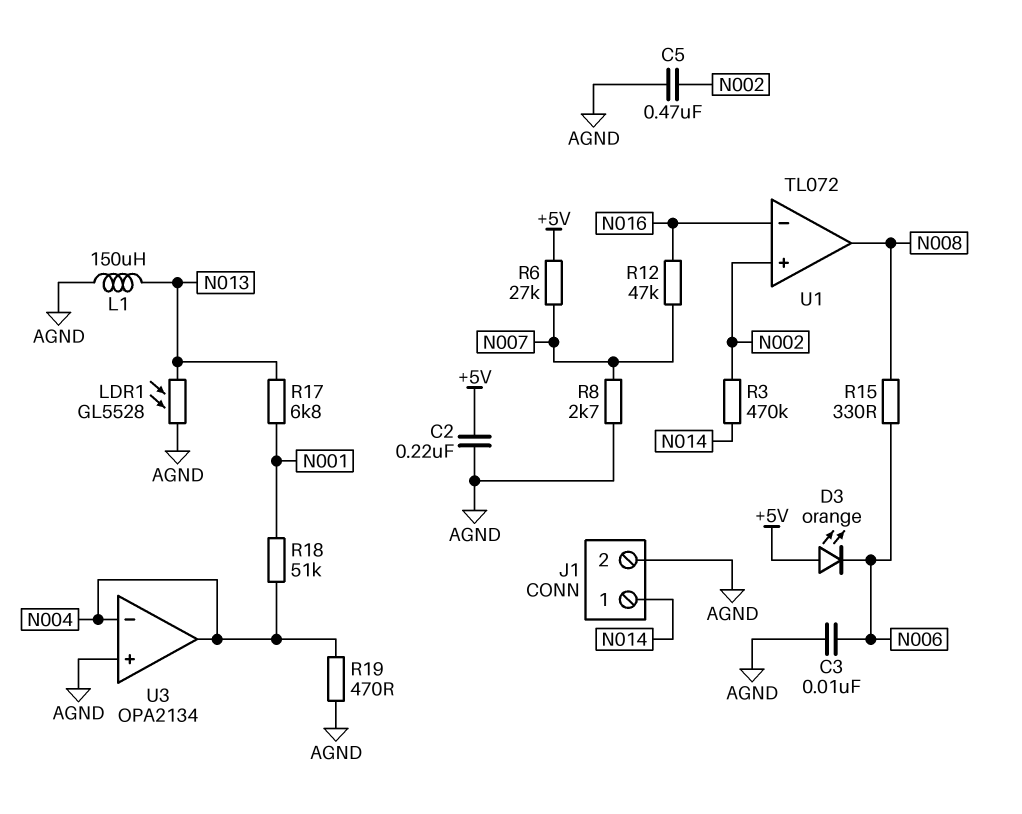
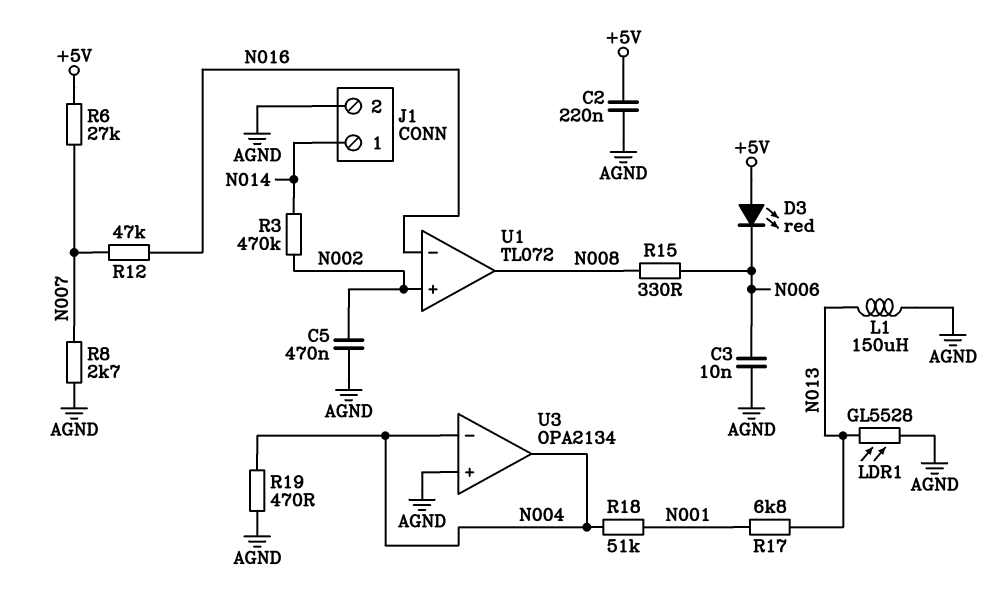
D3: LED orange (A +5V, K N006) -> LED red (A +5V, K N006)

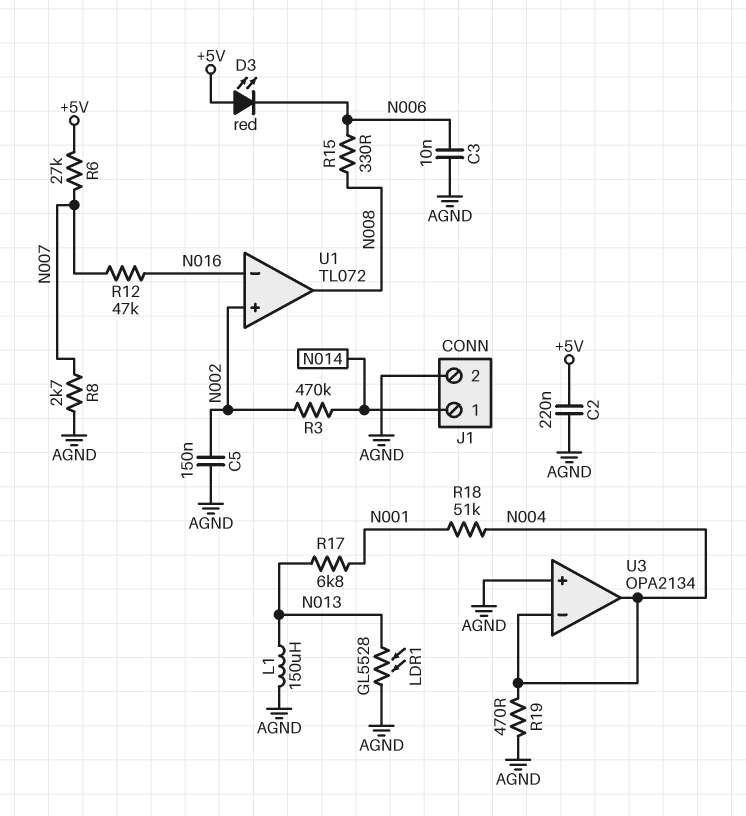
C5: 470nF (AGND, N002) -> 150nF (AGND, N002)

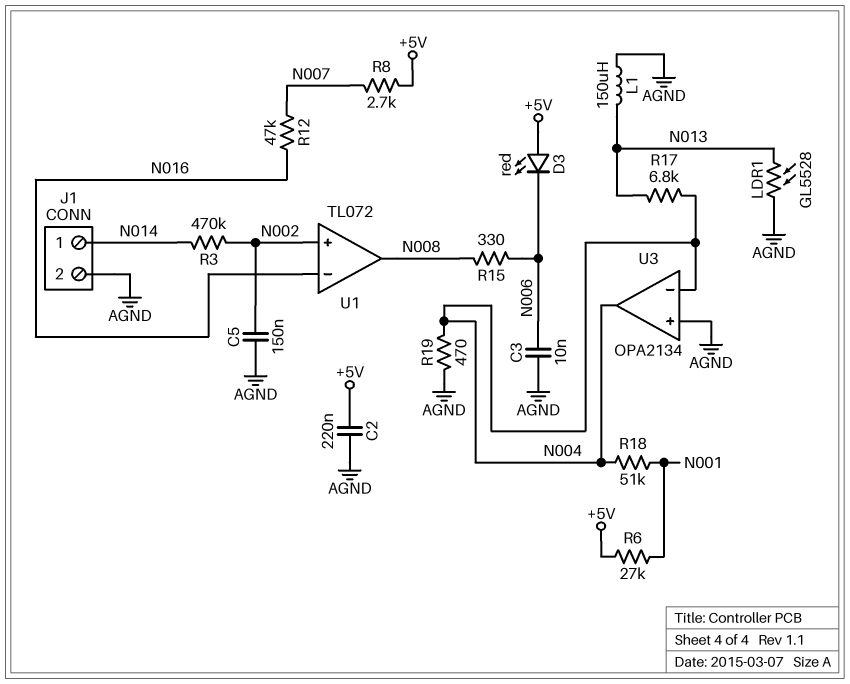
R6: 27k (+5V, N007) -> 27k (+5V, N001)
R8: 2.7k (AGND, N007) -> 2.7k (+5V, N007)
R17: 6.8k (N001, N013) -> 6.8k (N004, N013)

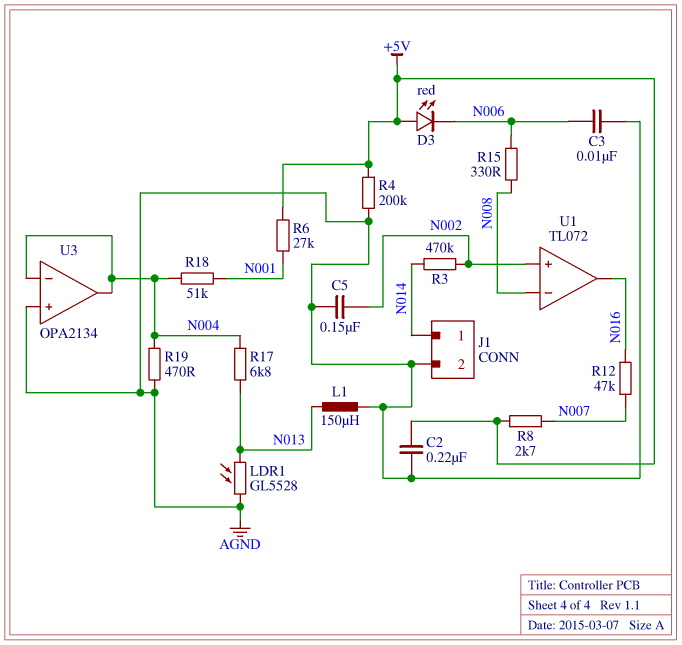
R4: none -> 200k (+5V, AGND)
U1 pin in-: N016 -> N008
U1 pin out: N008 -> N016

